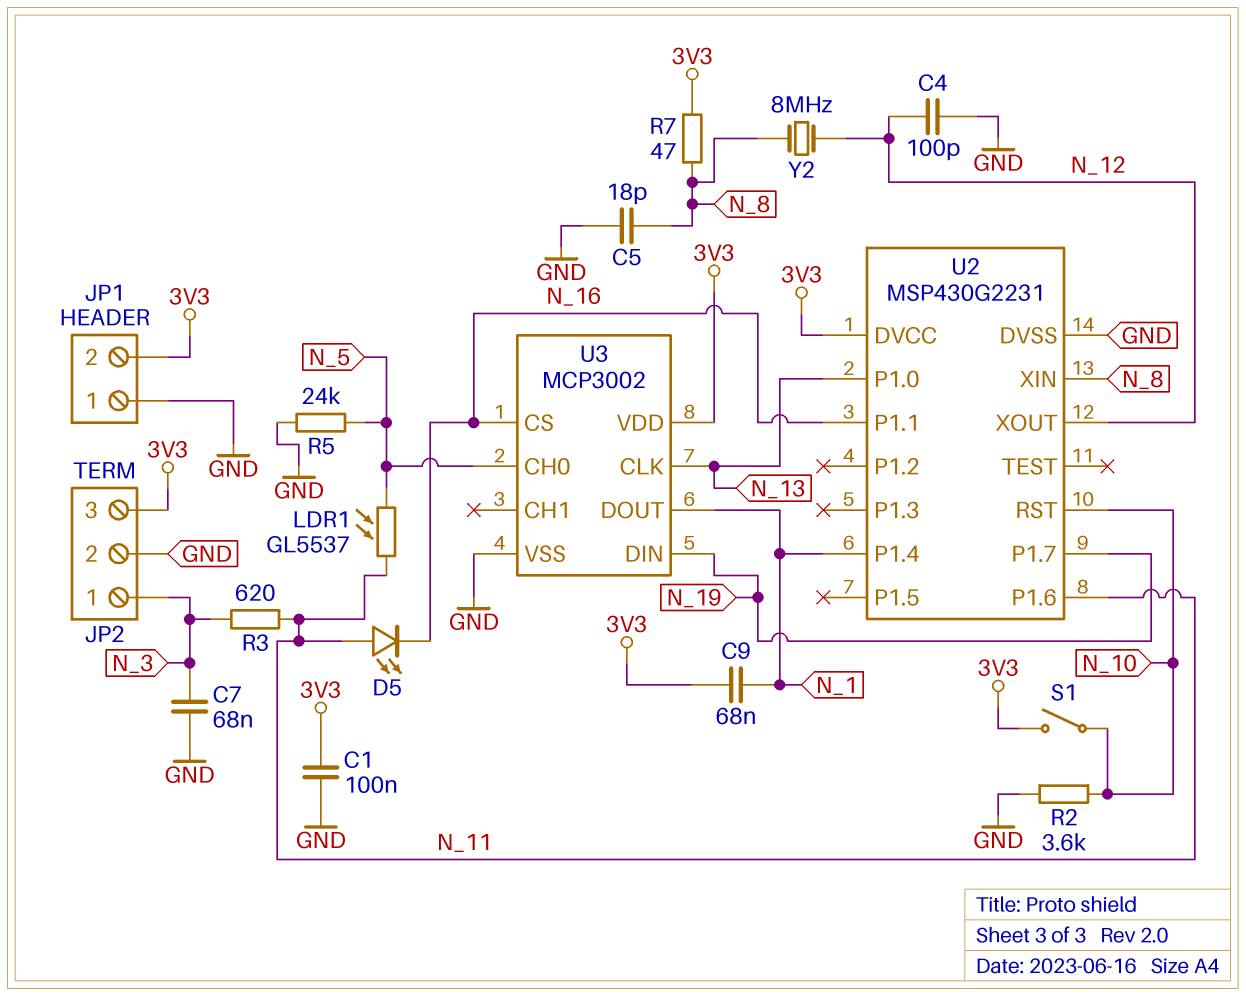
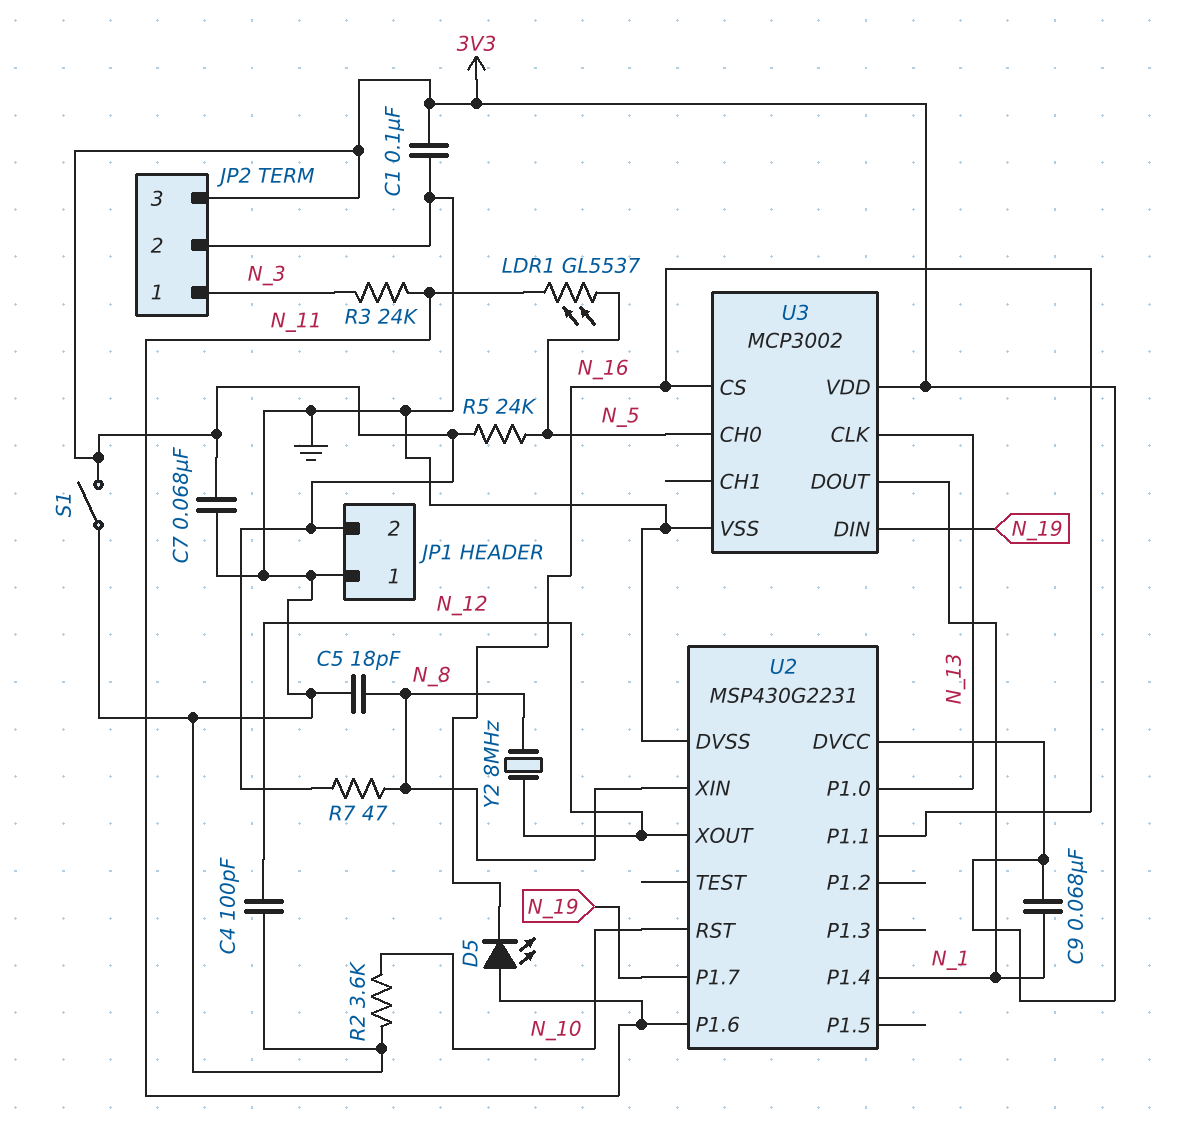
C7: 68nF (GND, N_3) -> 68nF (3V3, GND)
R3: 620 (N_3, N_11) -> 24k (N_3, N_11)
R5: 24k (GND, N_5) -> 24k (3V3, N_5)
S1: switch (3V3, N_10) -> switch (3V3, GND)

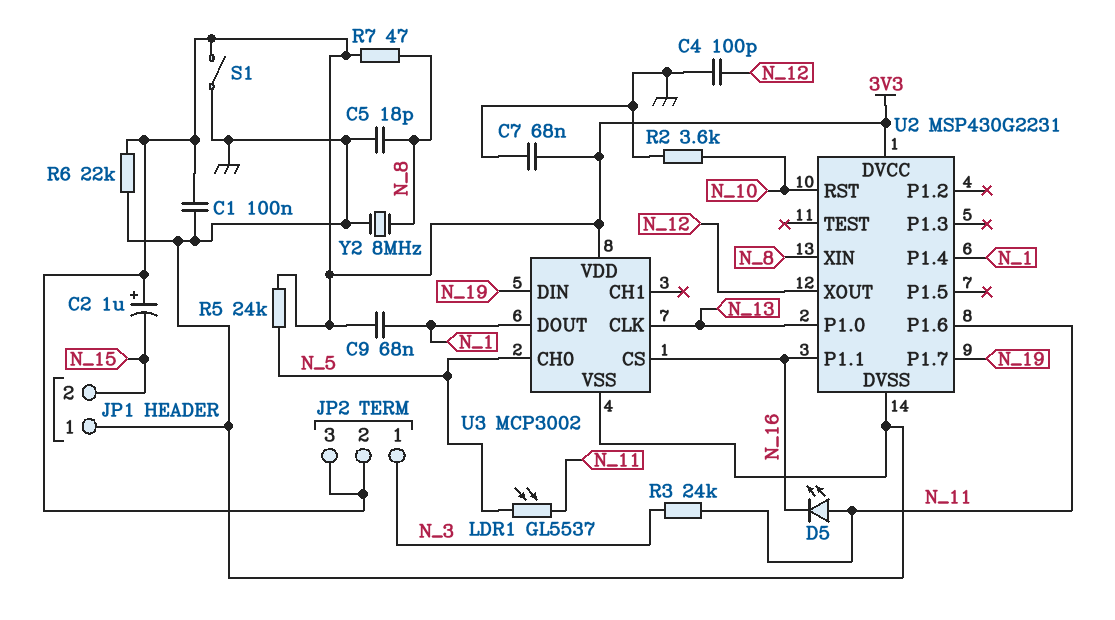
C2: none -> 1uF (plus 3V3, minus N_15)
JP1 pin 2: 3V3 -> N_15
JP2 pin 2: GND -> 3V3
R6: none -> 22k (3V3, GND)
Y2: 8MHz (N_8, N_12) -> 8MHz (GND, N_8)

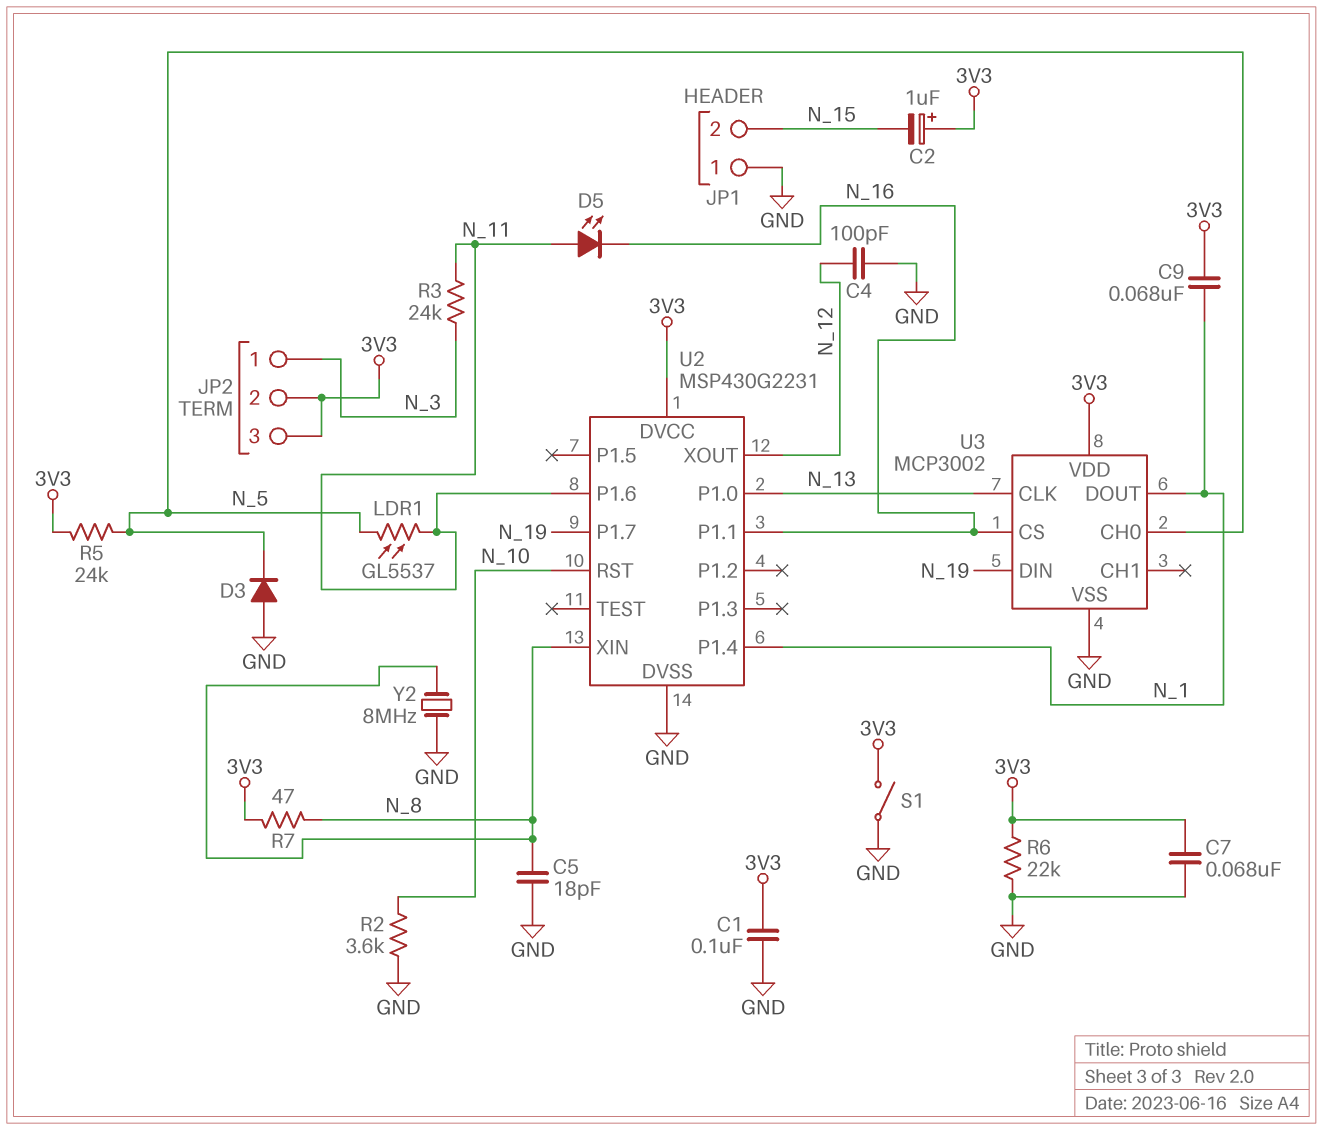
D3: none -> diode (A GND, K N_5)

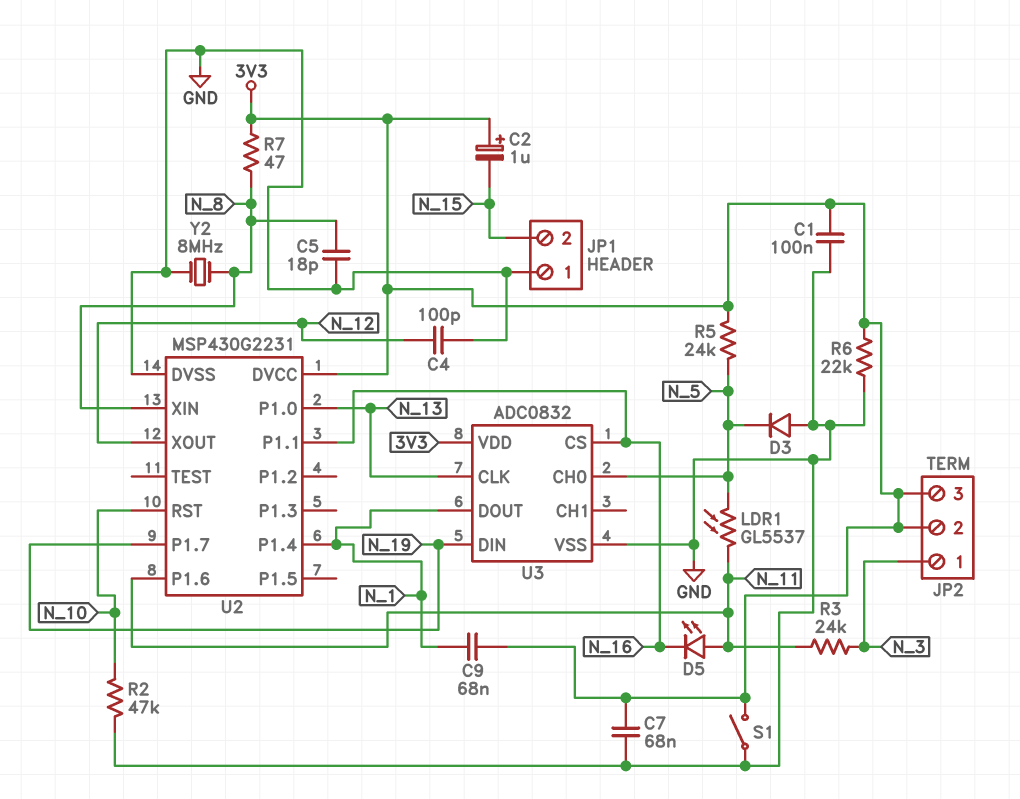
R2: 3.6k (GND, N_10) -> 47k (GND, N_10)
U3: MCP3002 -> ADC0832

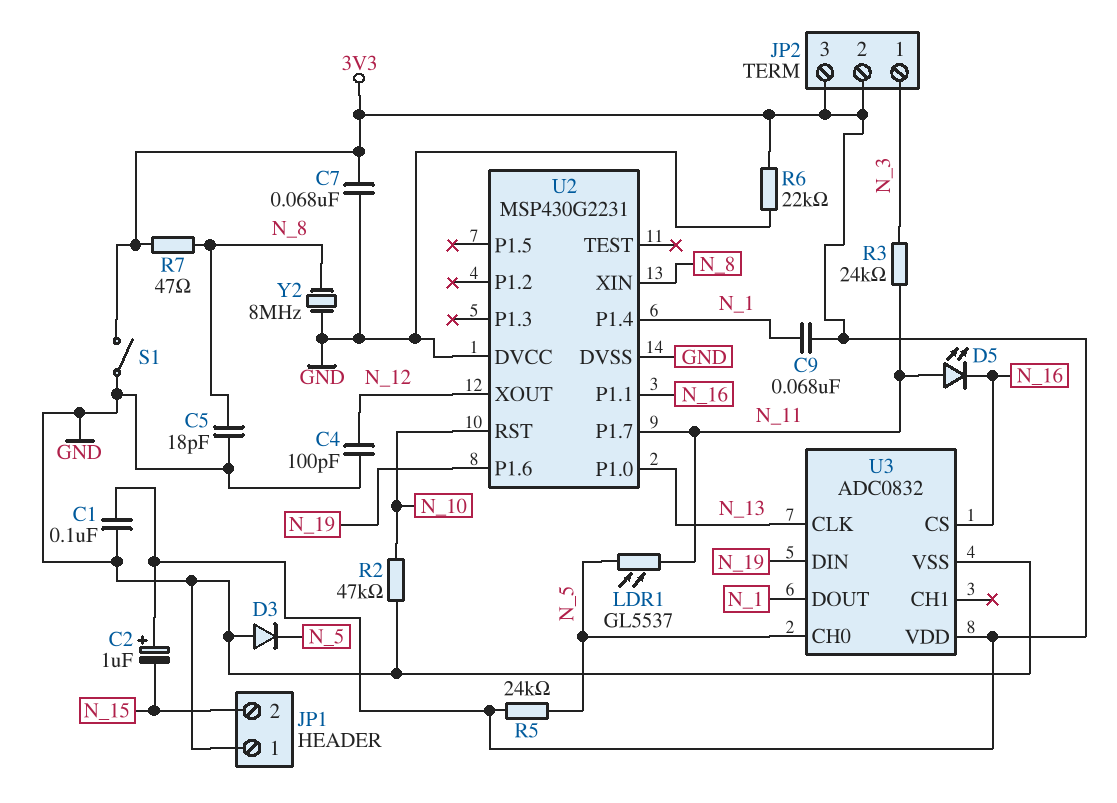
U2 pin DVCC: 3V3 -> GND
U2 pin P1.6: N_11 -> N_19
U2 pin P1.7: N_19 -> N_11

